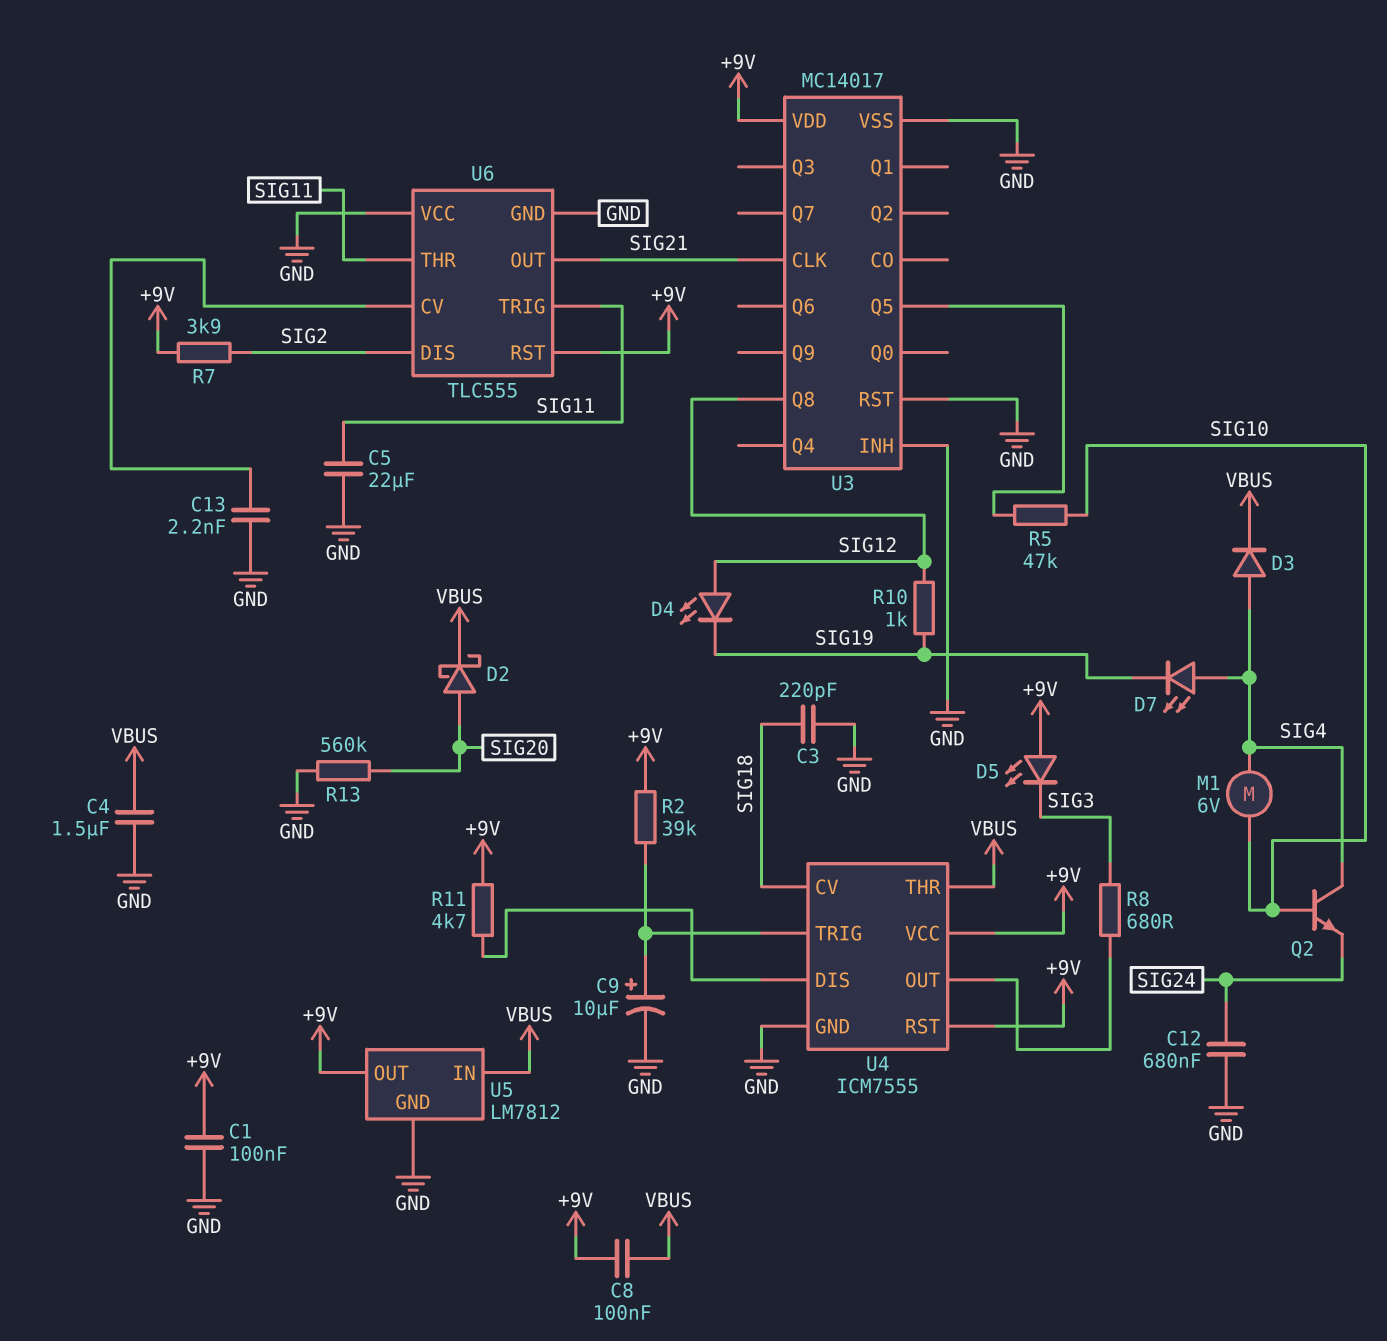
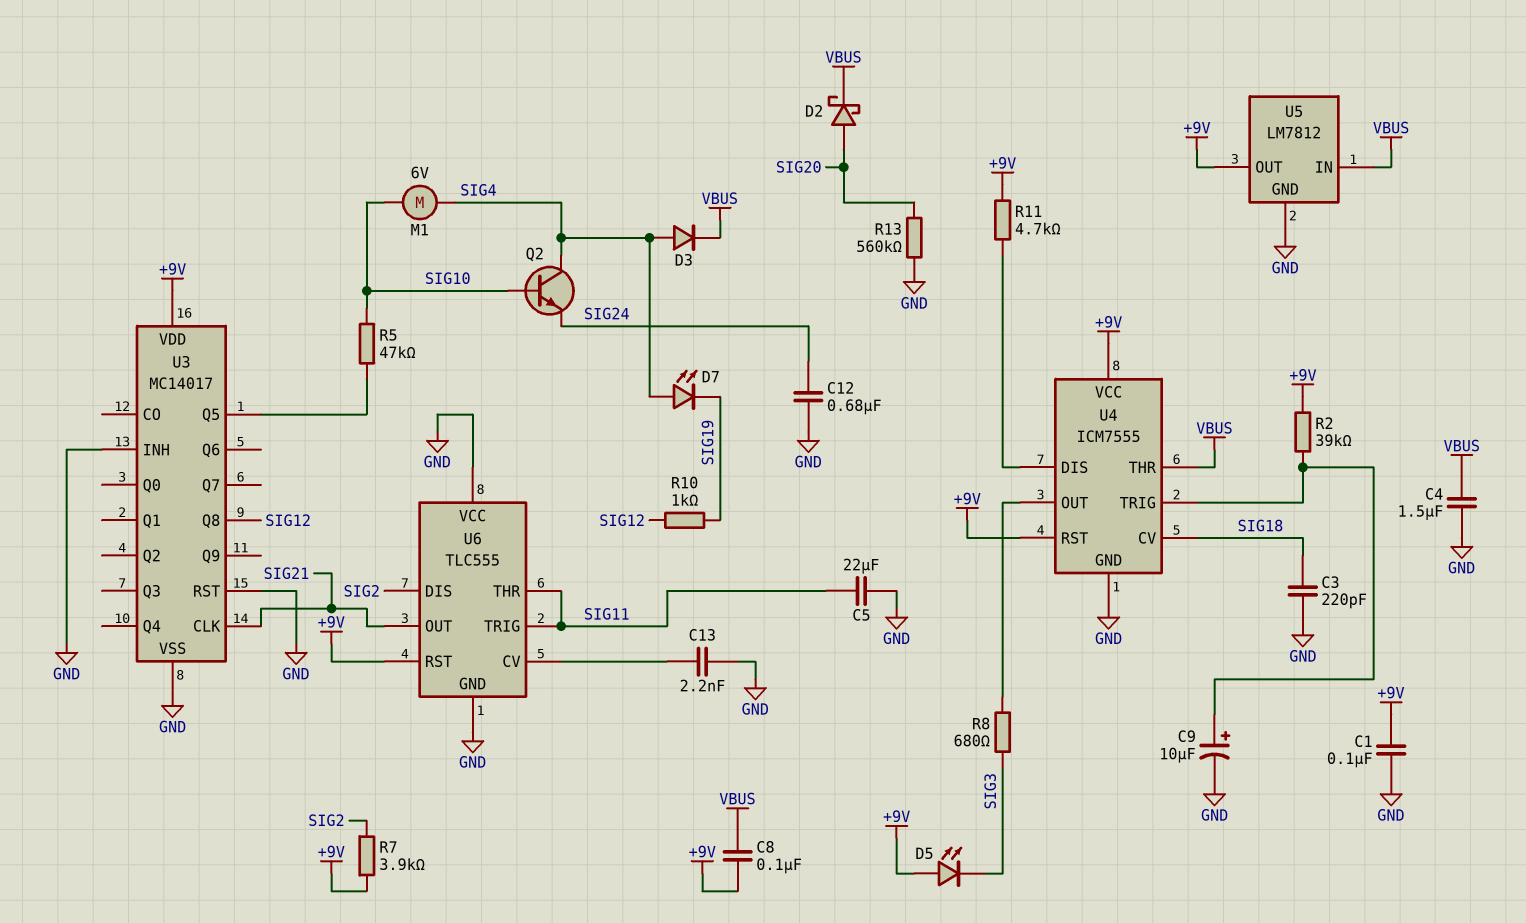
D4: LED (A SIG12, K SIG19) -> none

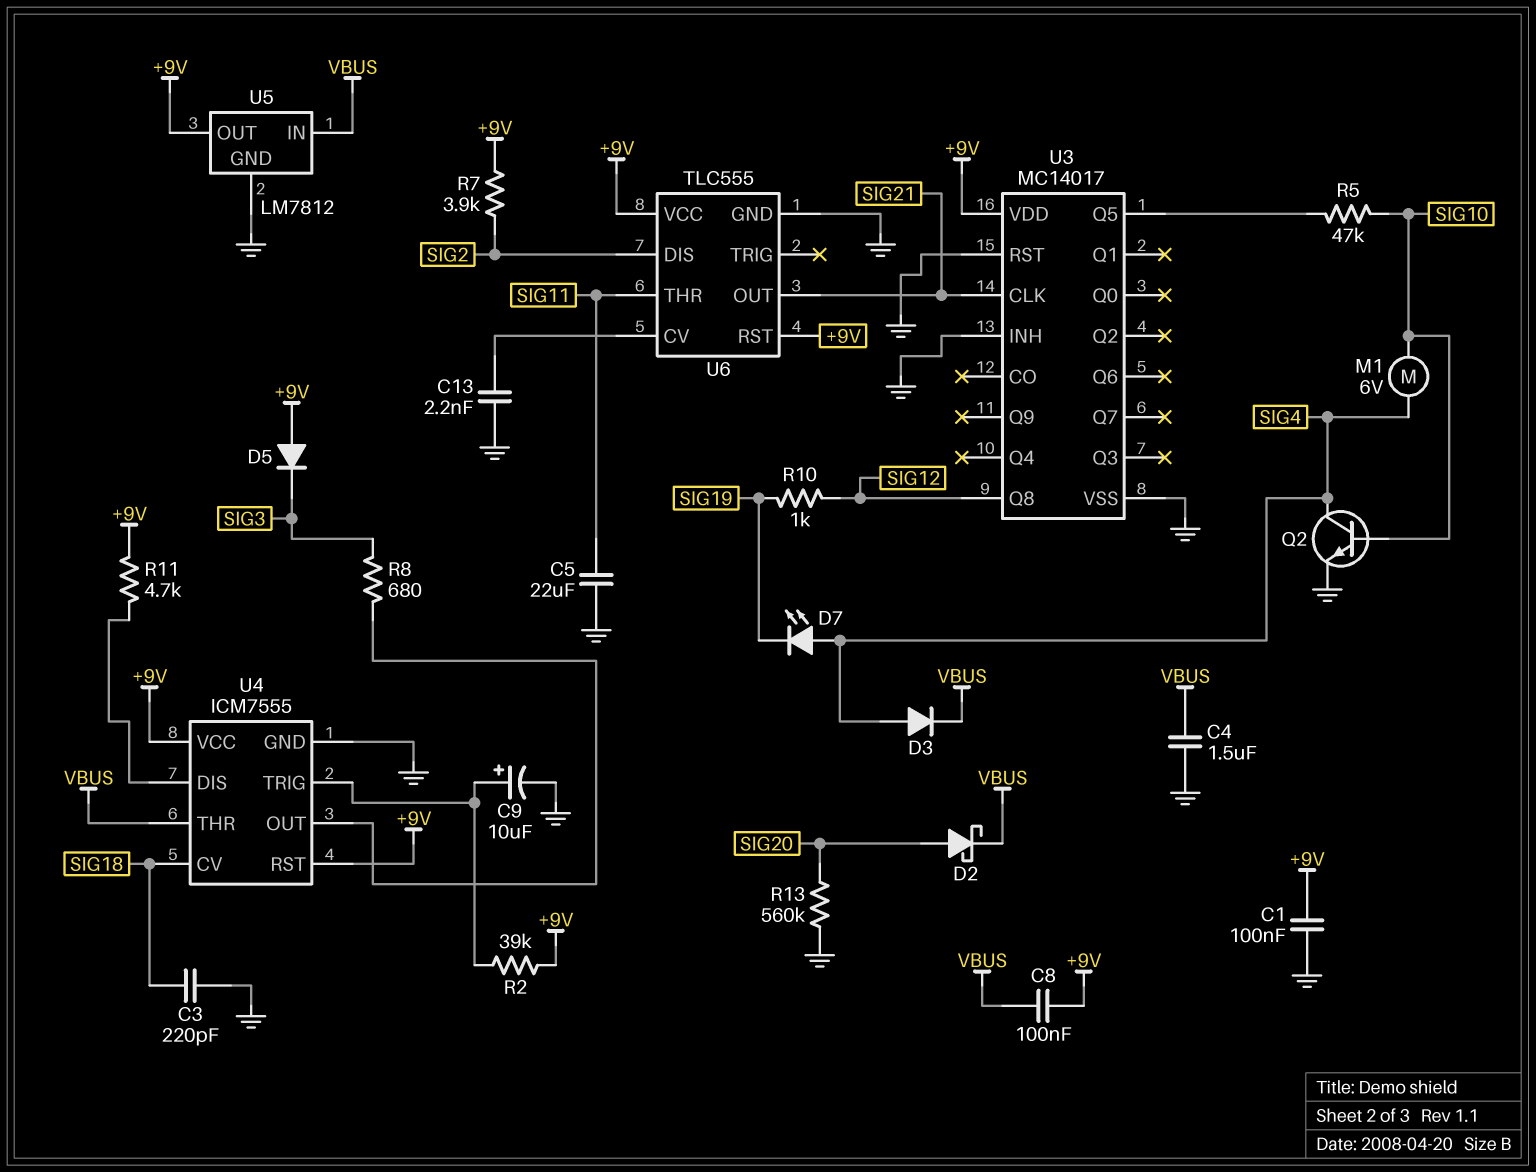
C12: 680nF (GND, SIG24) -> none
D5: LED (A +9V, K SIG3) -> diode (A +9V, K SIG3)
Q2: NPN (B SIG10, C SIG4, E SIG24) -> NPN (B SIG10, C SIG4, E GND)
U6 pin TRIG: SIG11 -> none
U6 pin VCC: GND -> +9V

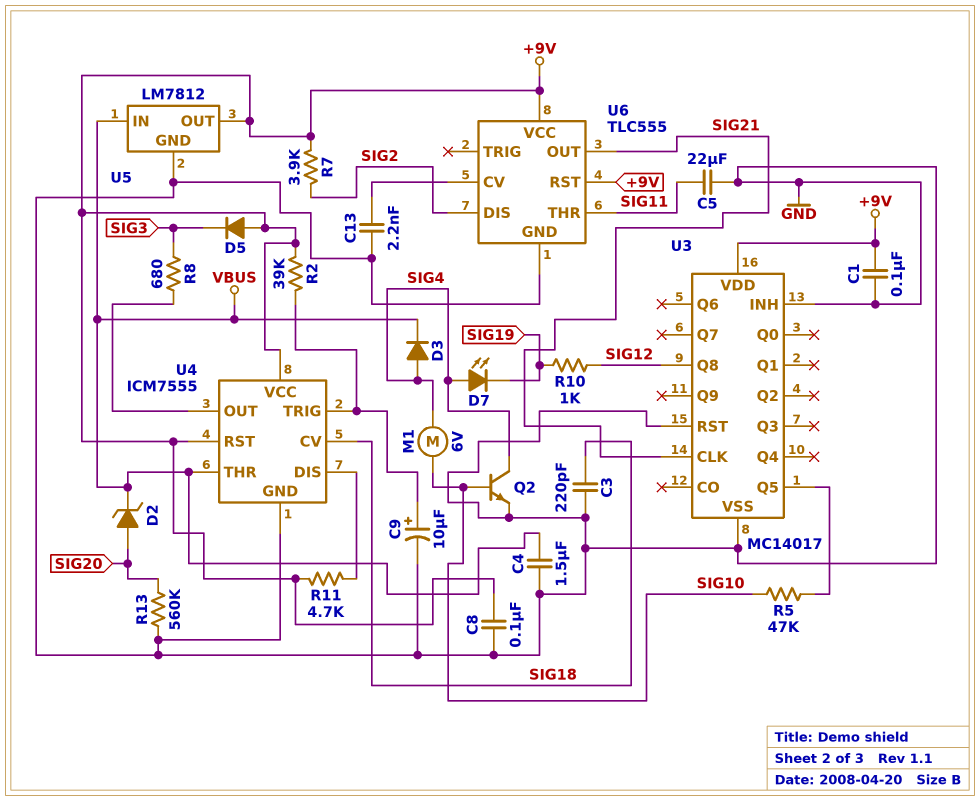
C8: 100nF (+9V, VBUS) -> 100nF (+9V, GND)
D2: schottky (A SIG20, K VBUS) -> zener (A SIG20, K VBUS)

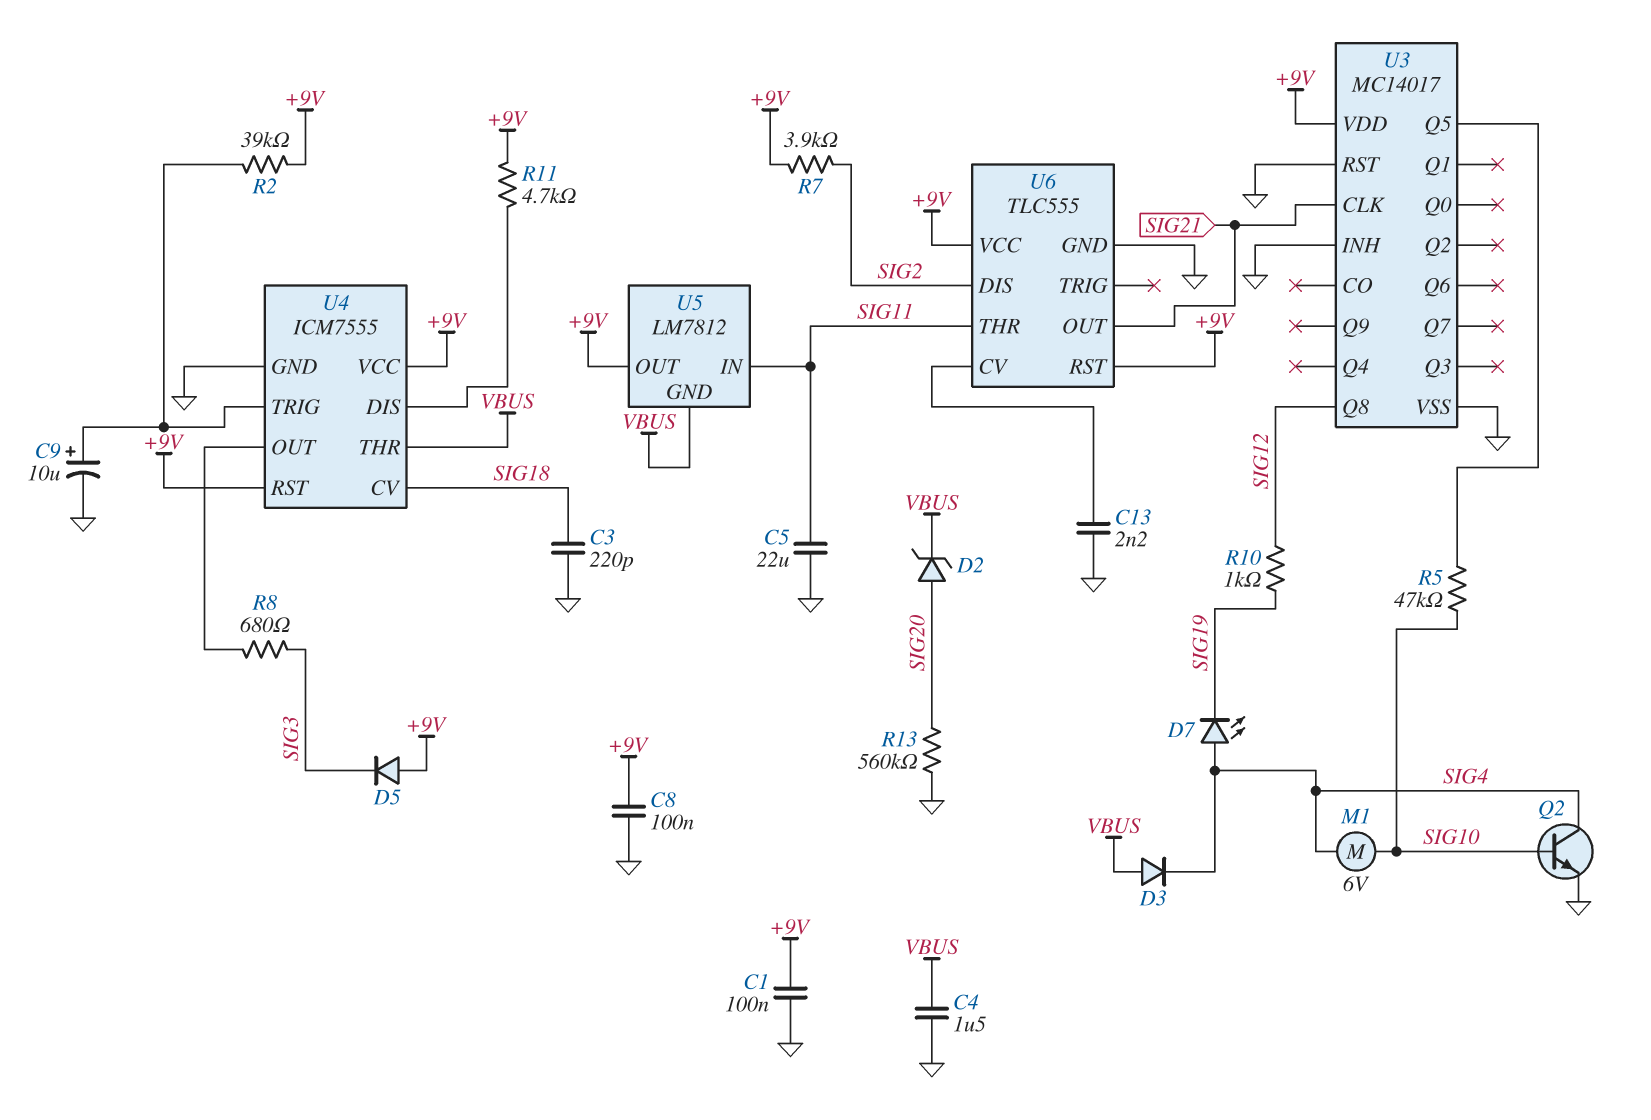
D3: diode (A SIG4, K VBUS) -> diode (A VBUS, K SIG4)
U5 pin GND: GND -> VBUS
U5 pin IN: VBUS -> SIG11

